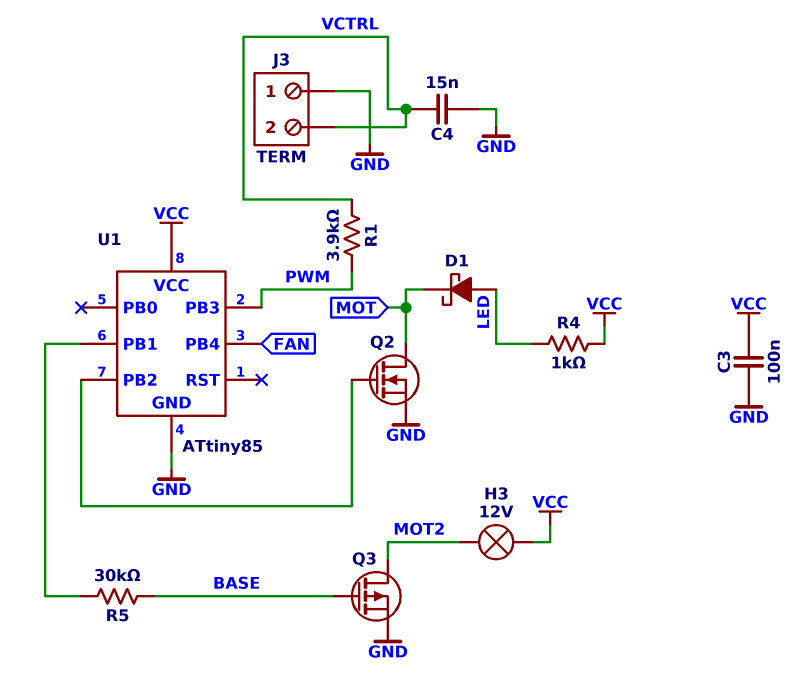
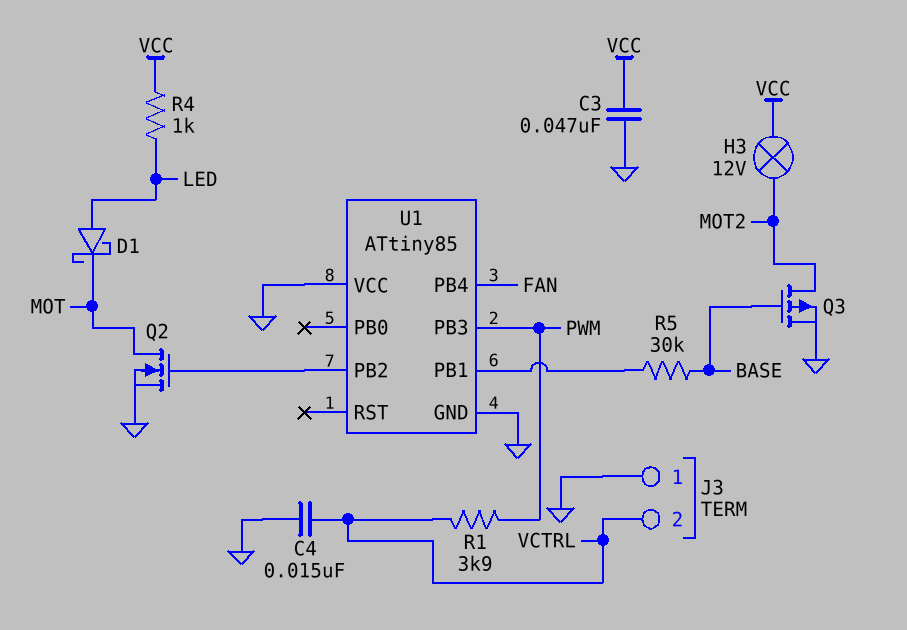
C3: 100nF (GND, VCC) -> 47nF (GND, VCC)
U1 pin VCC: VCC -> GND

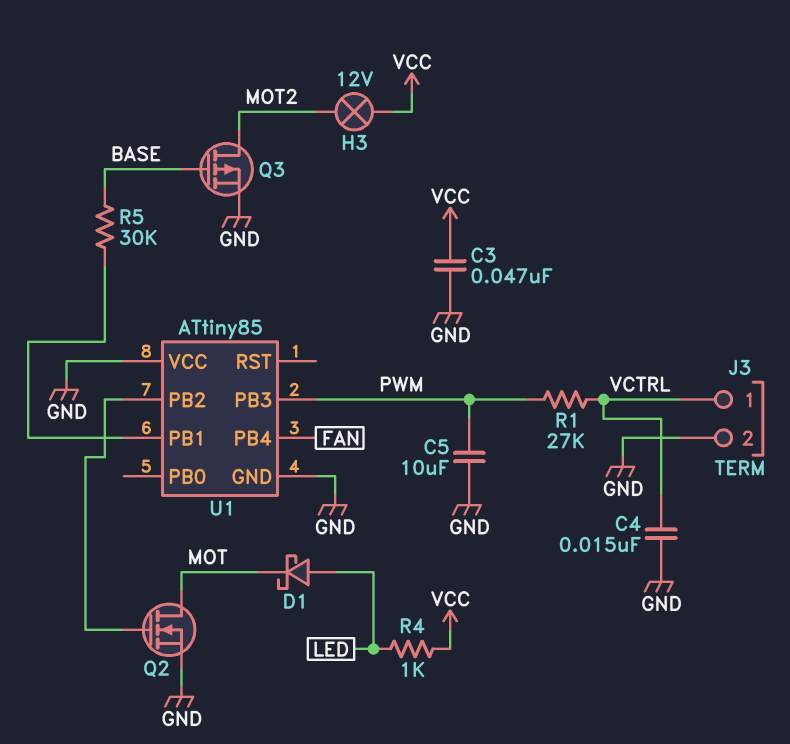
C5: none -> 10uF (GND, PWM)
J3 pin 1: GND -> VCTRL
J3 pin 2: VCTRL -> GND
R1: 3.9k (PWM, VCTRL) -> 27k (PWM, VCTRL)

